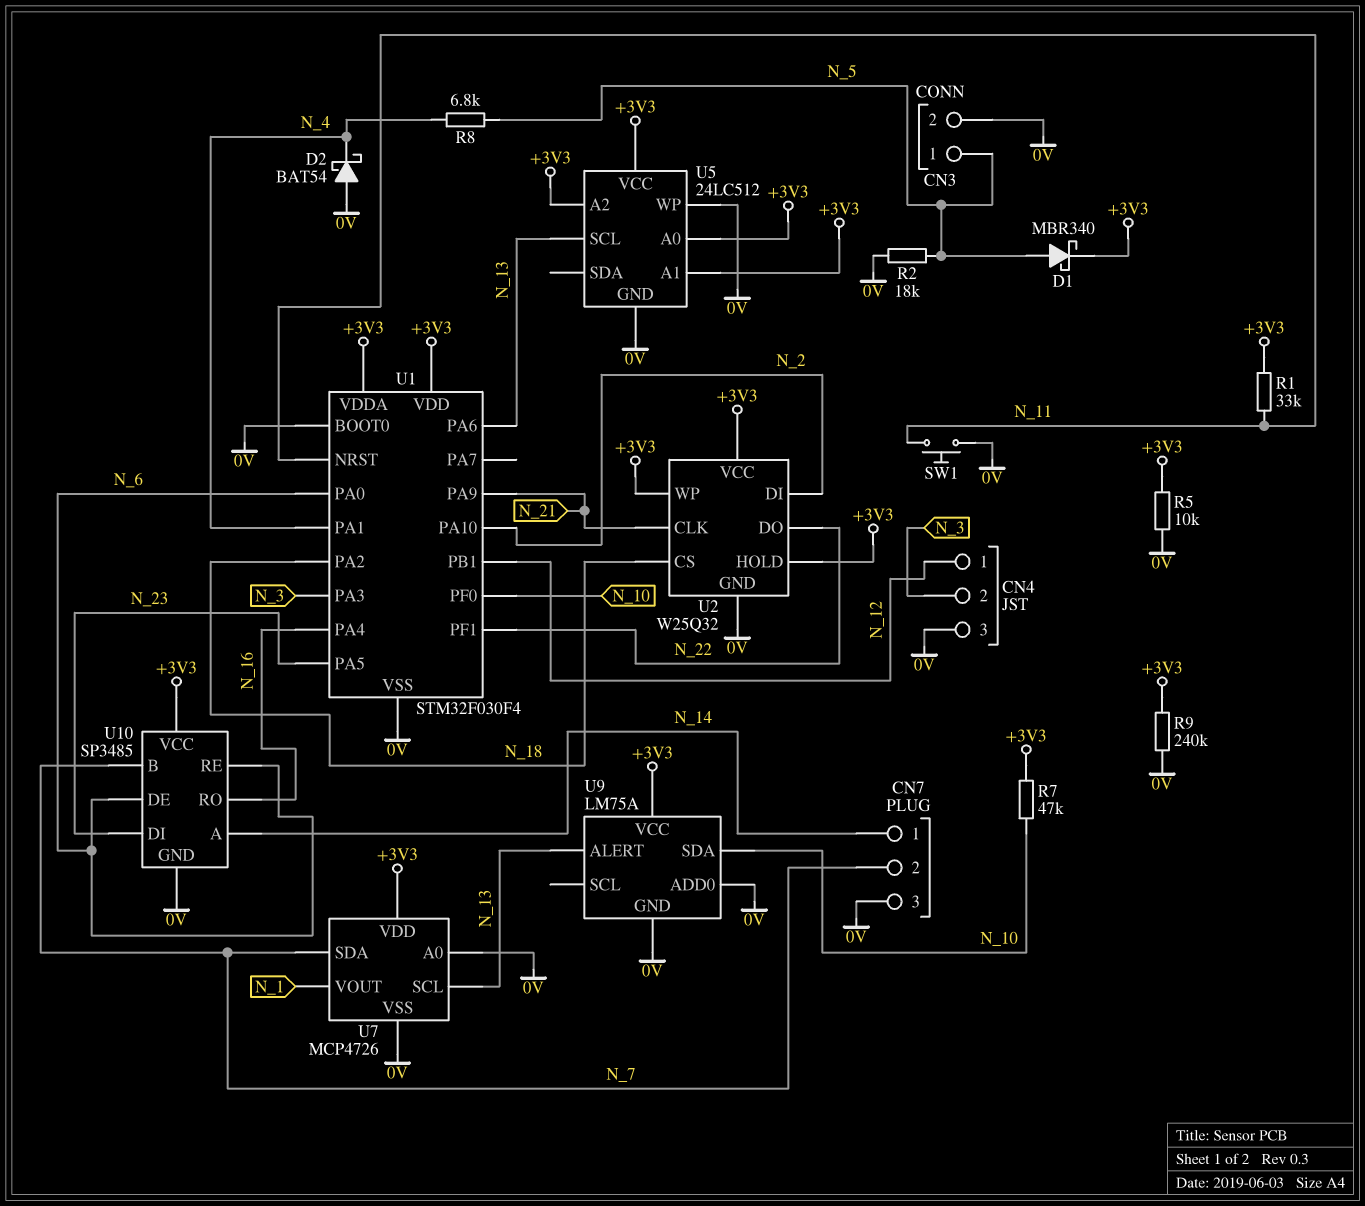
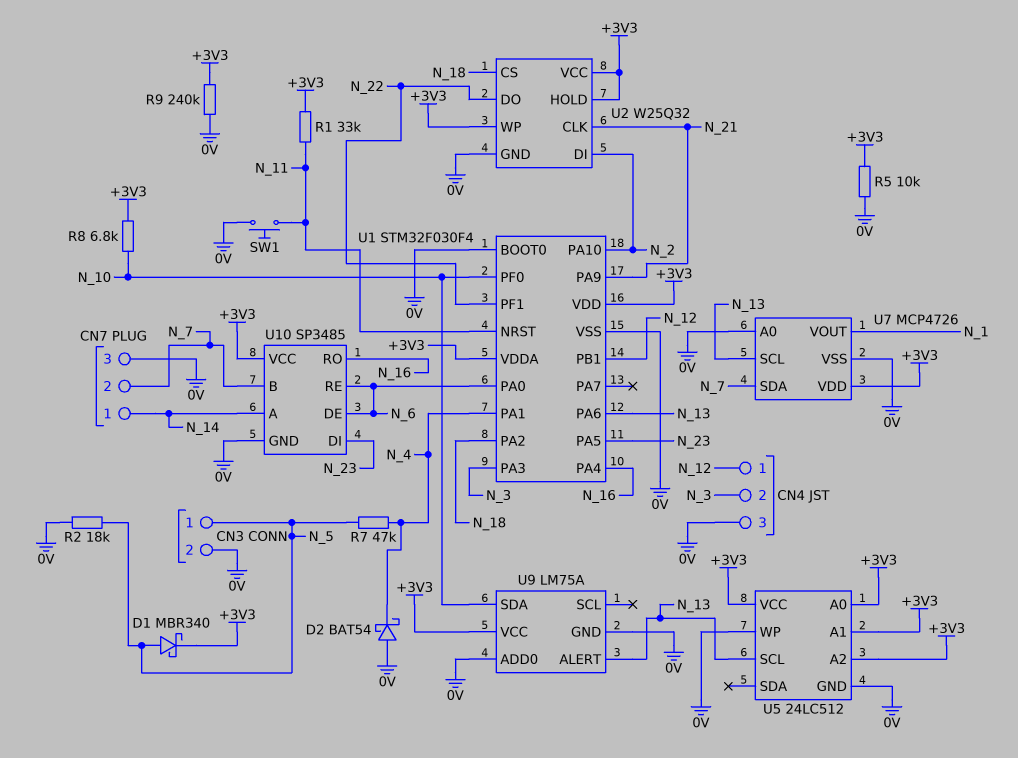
R7: 47k (+3V3, N_10) -> 47k (N_4, N_5)
R8: 6.8k (N_4, N_5) -> 6.8k (+3V3, N_10)

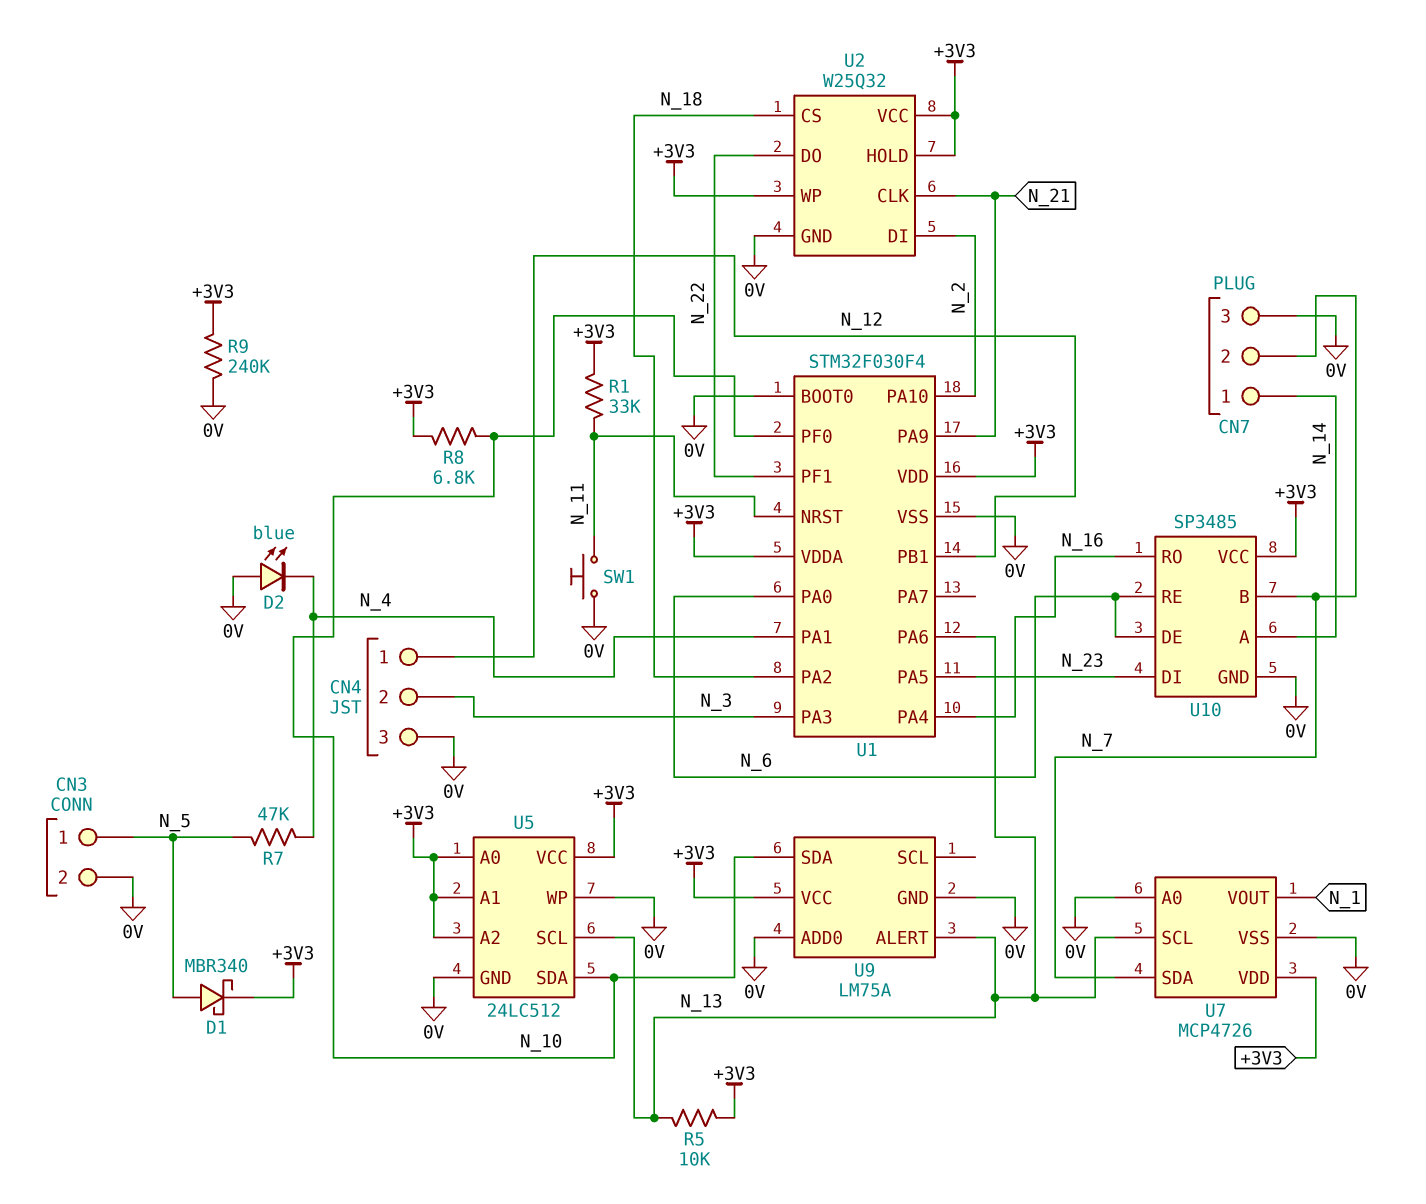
D2: schottky BAT54 (A 0V, K N_4) -> LED blue (A 0V, K N_4)
R2: 18k (0V, N_5) -> none
R5: 10k (+3V3, 0V) -> 10k (+3V3, N_13)
U5 pin SDA: none -> N_10

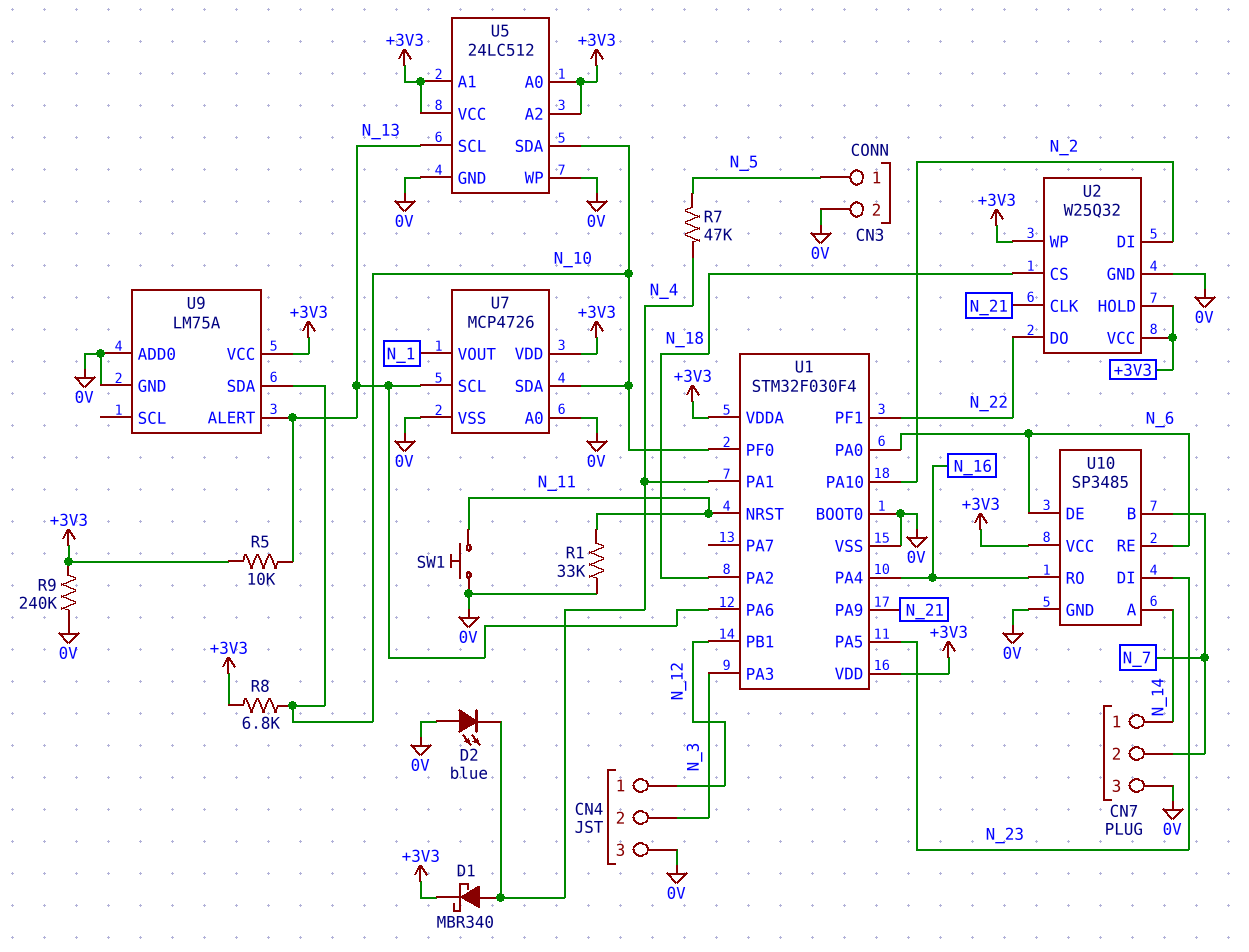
D1: schottky MBR340 (A N_5, K +3V3) -> schottky MBR340 (A N_4, K +3V3)
R1: 33k (+3V3, N_11) -> 33k (0V, N_11)
U7 pin SDA: N_7 -> N_10

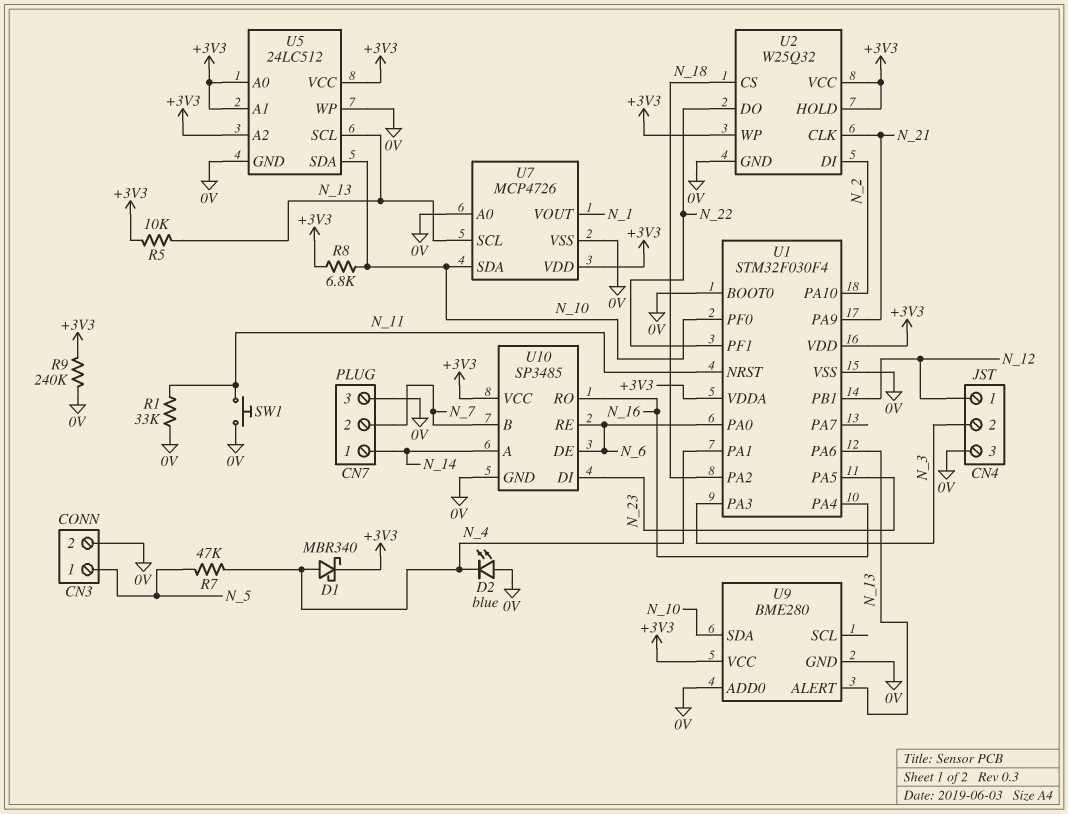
U9: LM75A -> BME280

